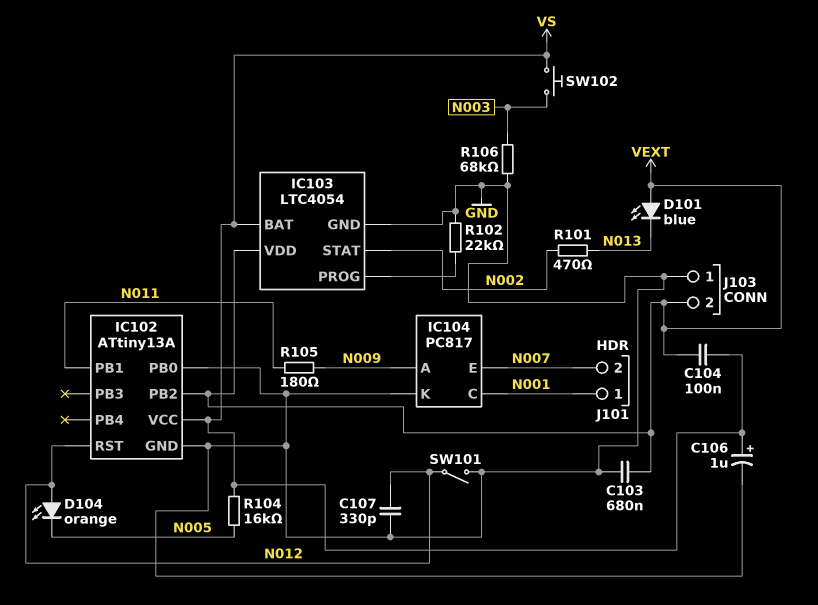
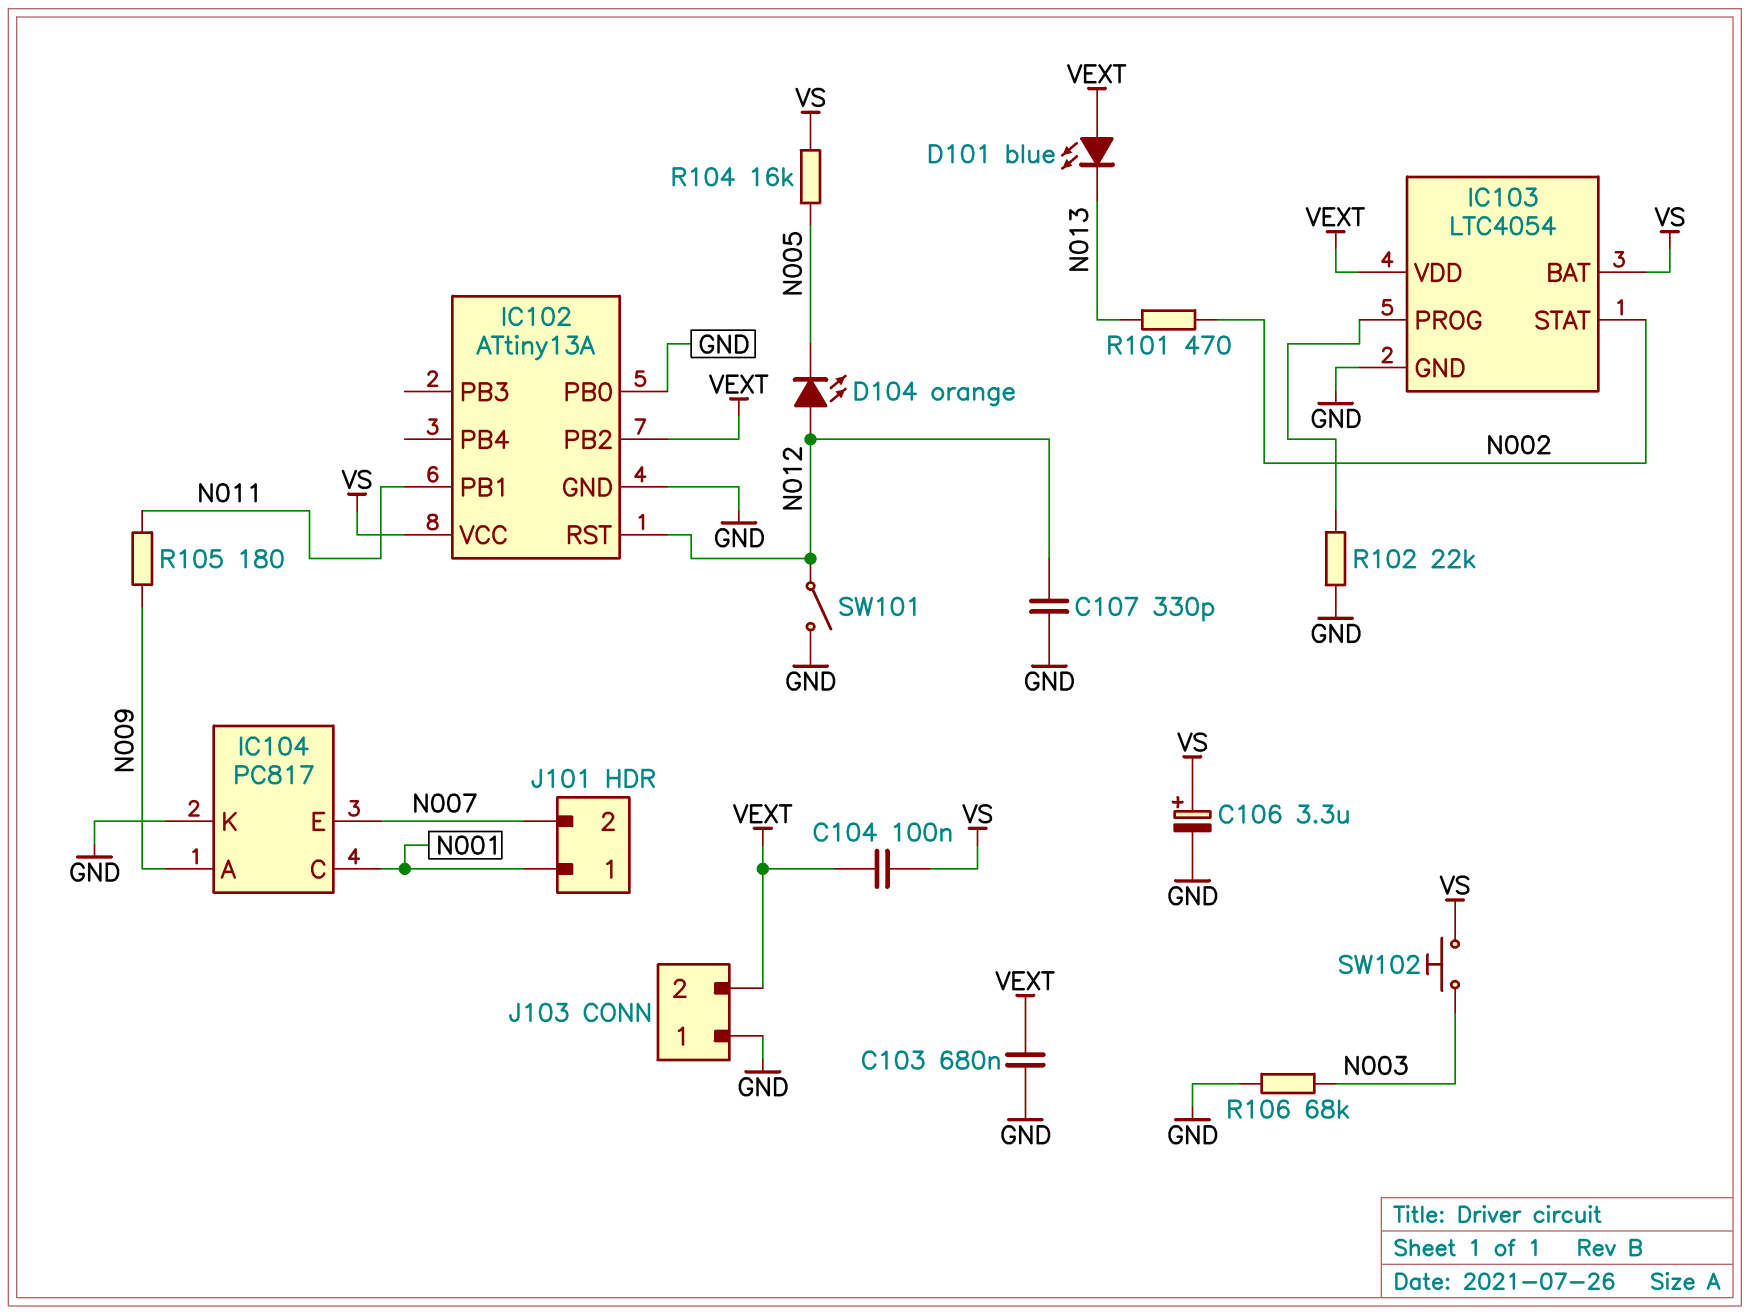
C106: 1uF (plus VS, minus GND) -> 3.3uF (plus VS, minus GND)

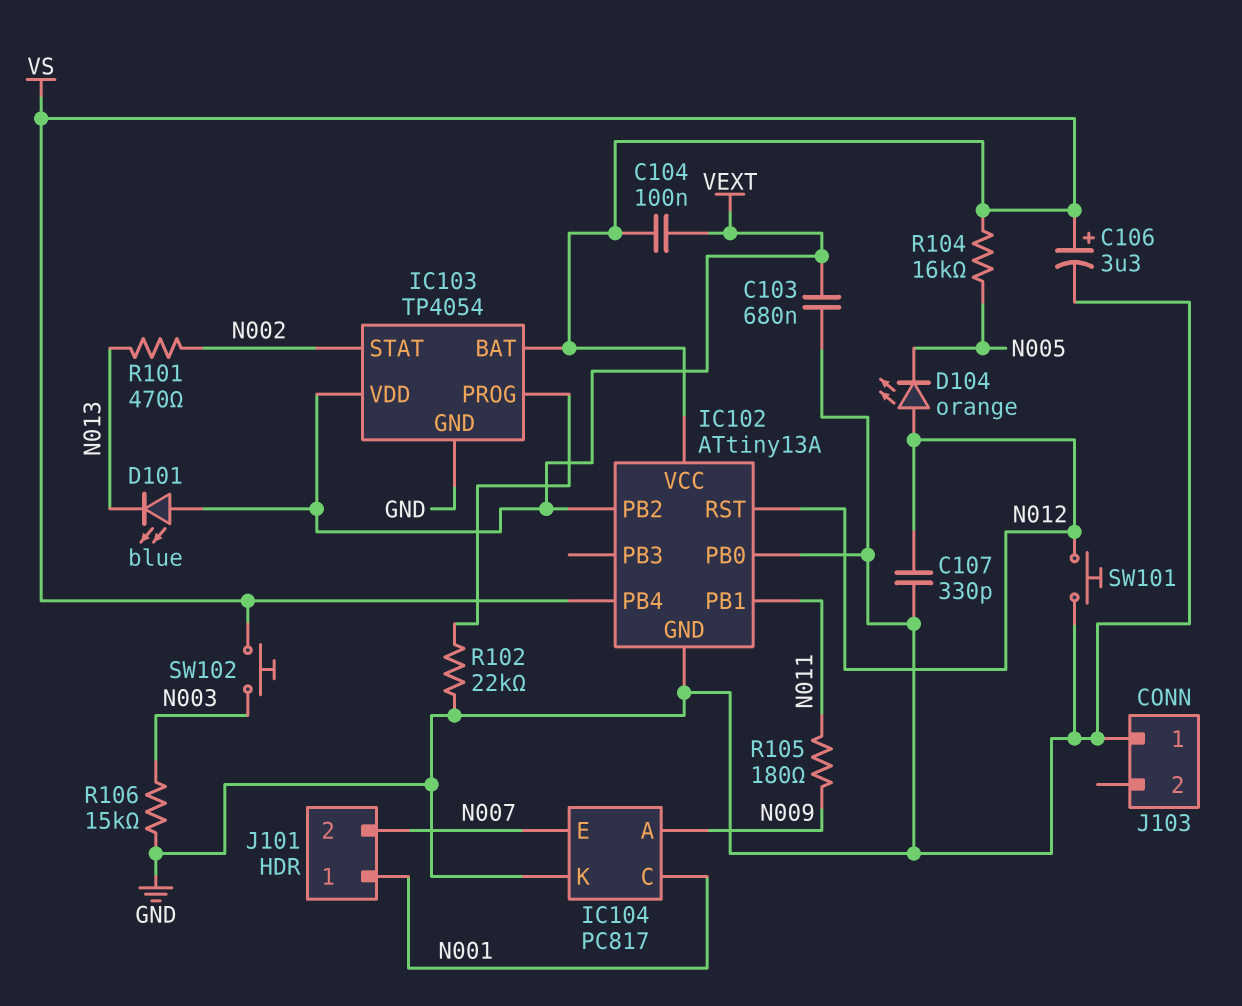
IC102 pin PB4: none -> VS
IC103: LTC4054 -> TP4054
J103 pin 2: VEXT -> none
R106: 68k (GND, N003) -> 15k (GND, N003)
SW101: switch (GND, N012) -> button (GND, N012)

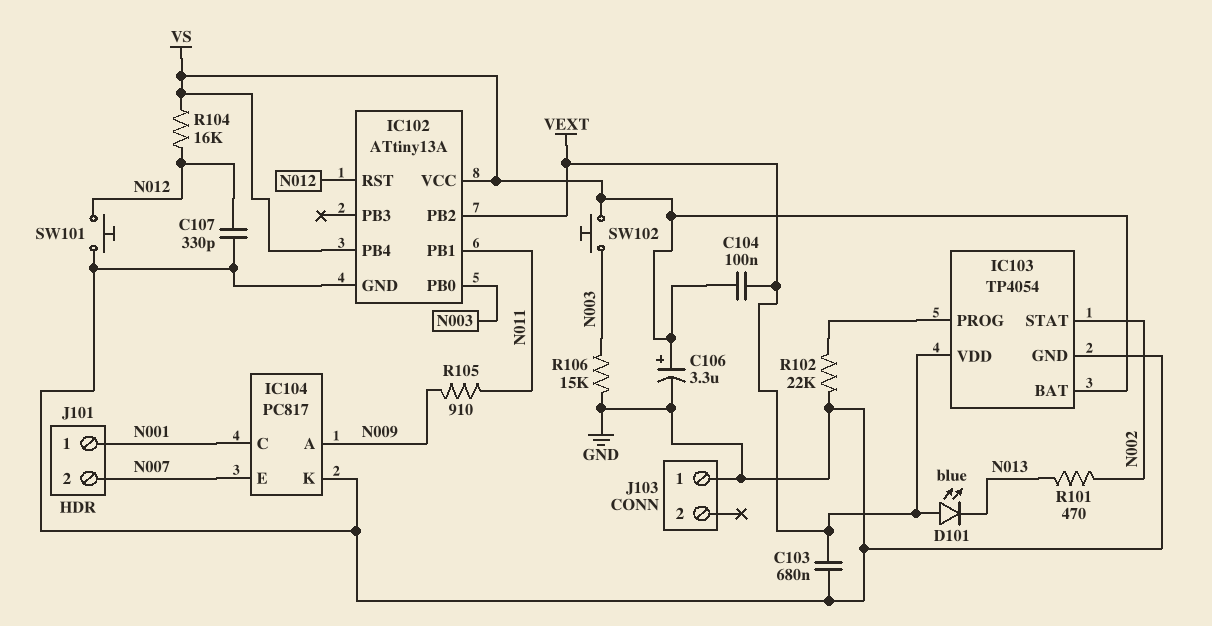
D104: LED orange (A N012, K N005) -> none
IC102 pin PB0: GND -> N003
R104: 16k (N005, VS) -> 16k (N012, VS)
R105: 180 (N009, N011) -> 910 (N009, N011)

